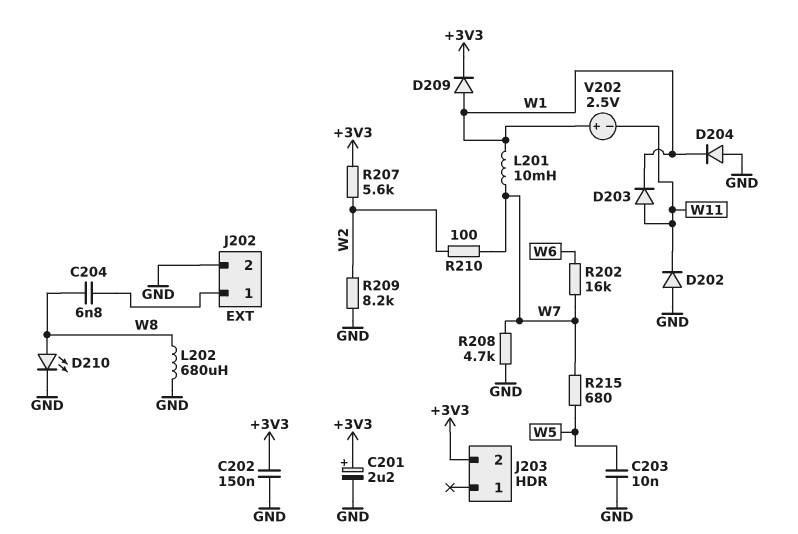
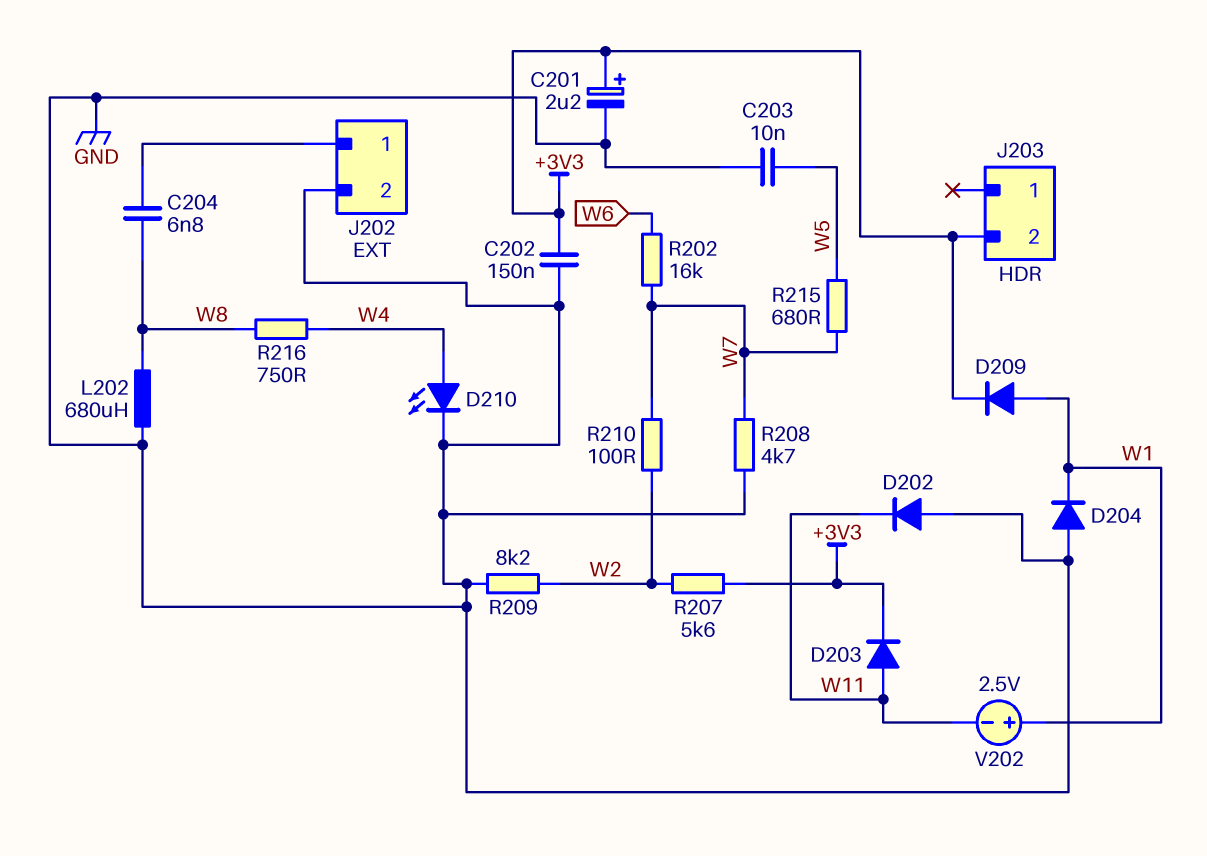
D203: diode (A W11, K W1) -> diode (A W11, K +3V3)
D210: LED (A W8, K GND) -> LED (A W4, K GND)
L201: 10mH (W1, W7) -> none
R216: none -> 750 (W4, W8)

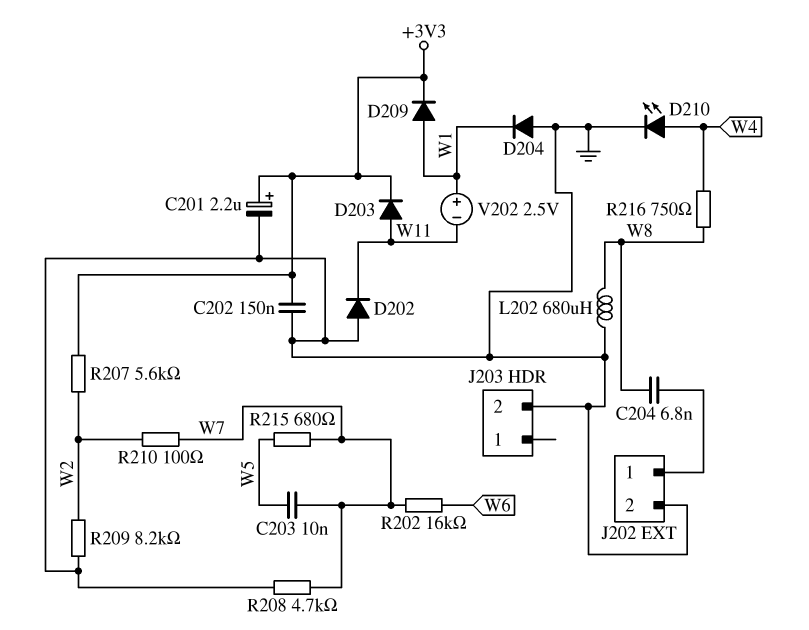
C203: 10nF (GND, W5) -> 10nF (W5, W7)
J203 pin 2: +3V3 -> GND

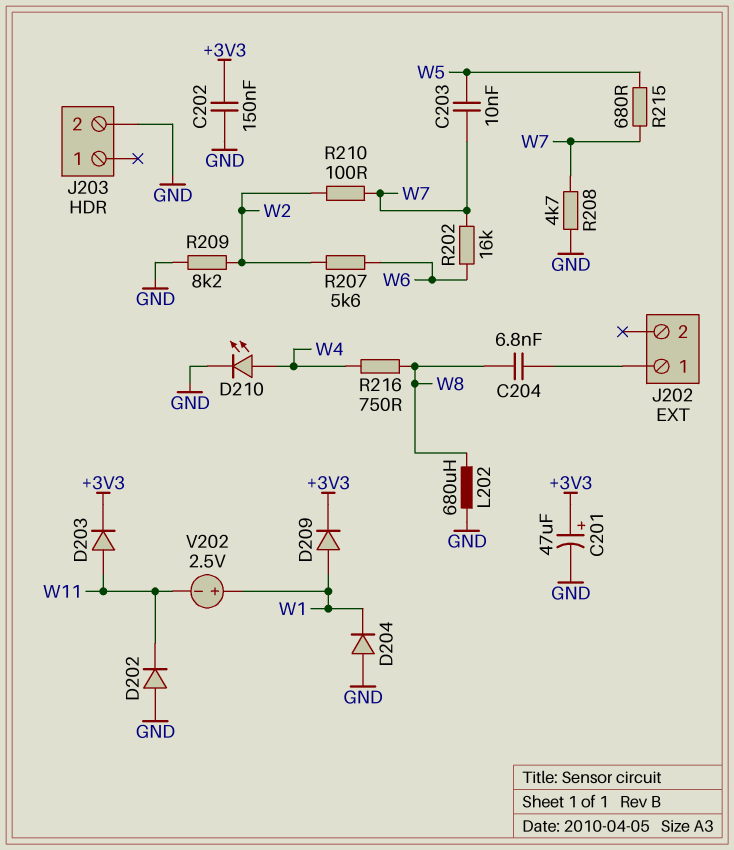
C201: 2.2uF (plus +3V3, minus GND) -> 47uF (plus +3V3, minus GND)
J202 pin 2: GND -> none
R207: 5.6k (+3V3, W2) -> 5.6k (W2, W6)

